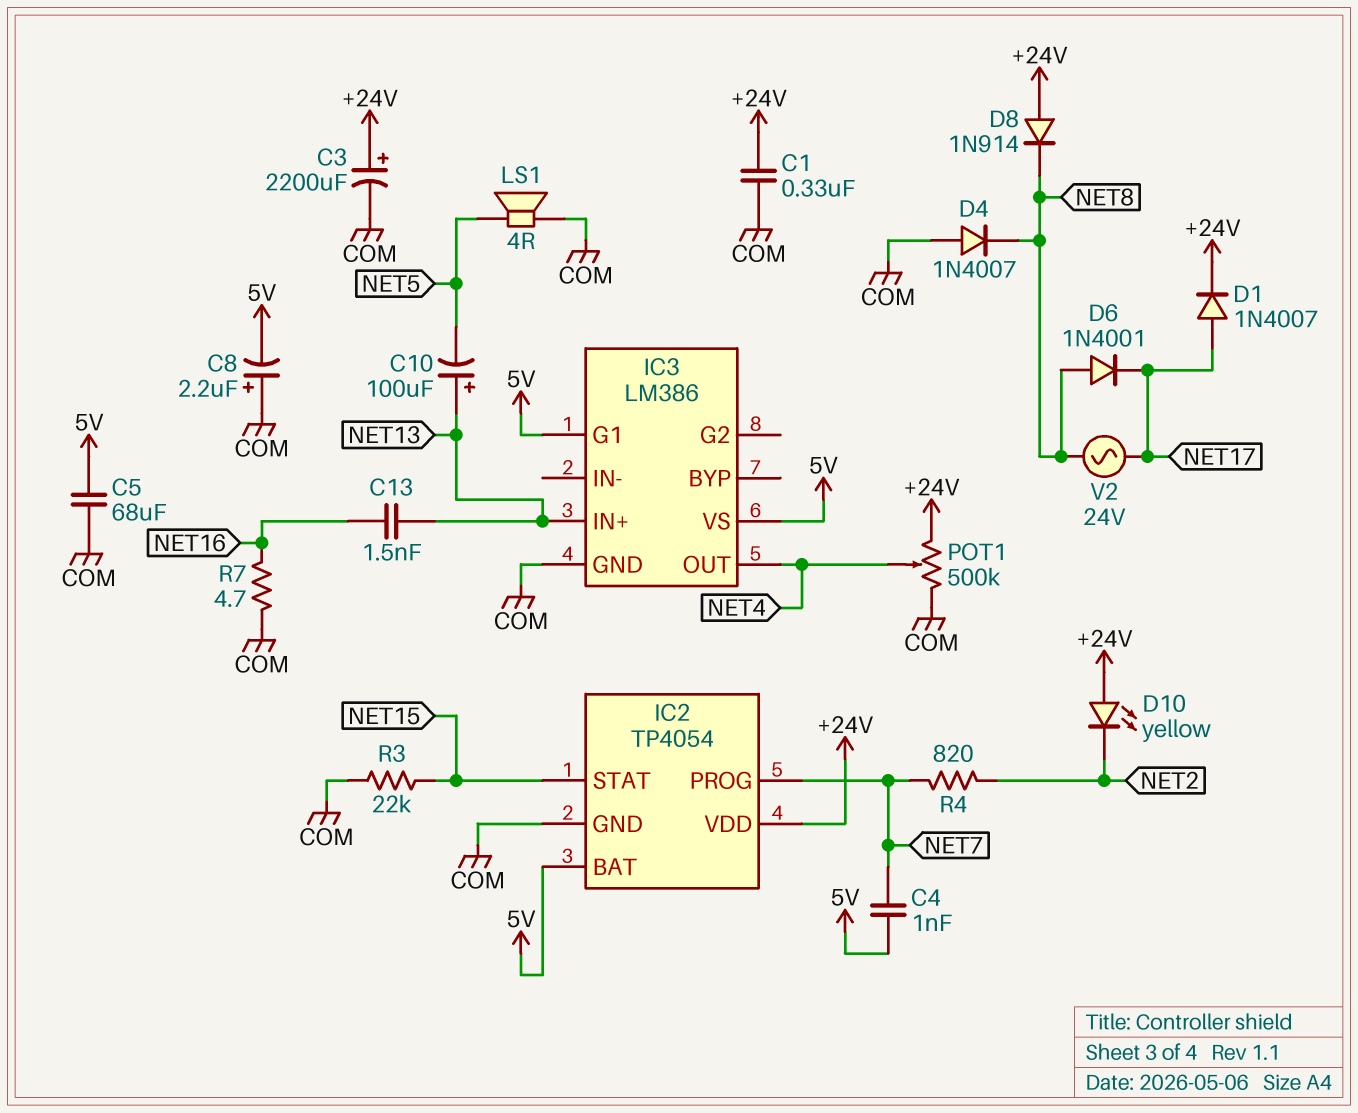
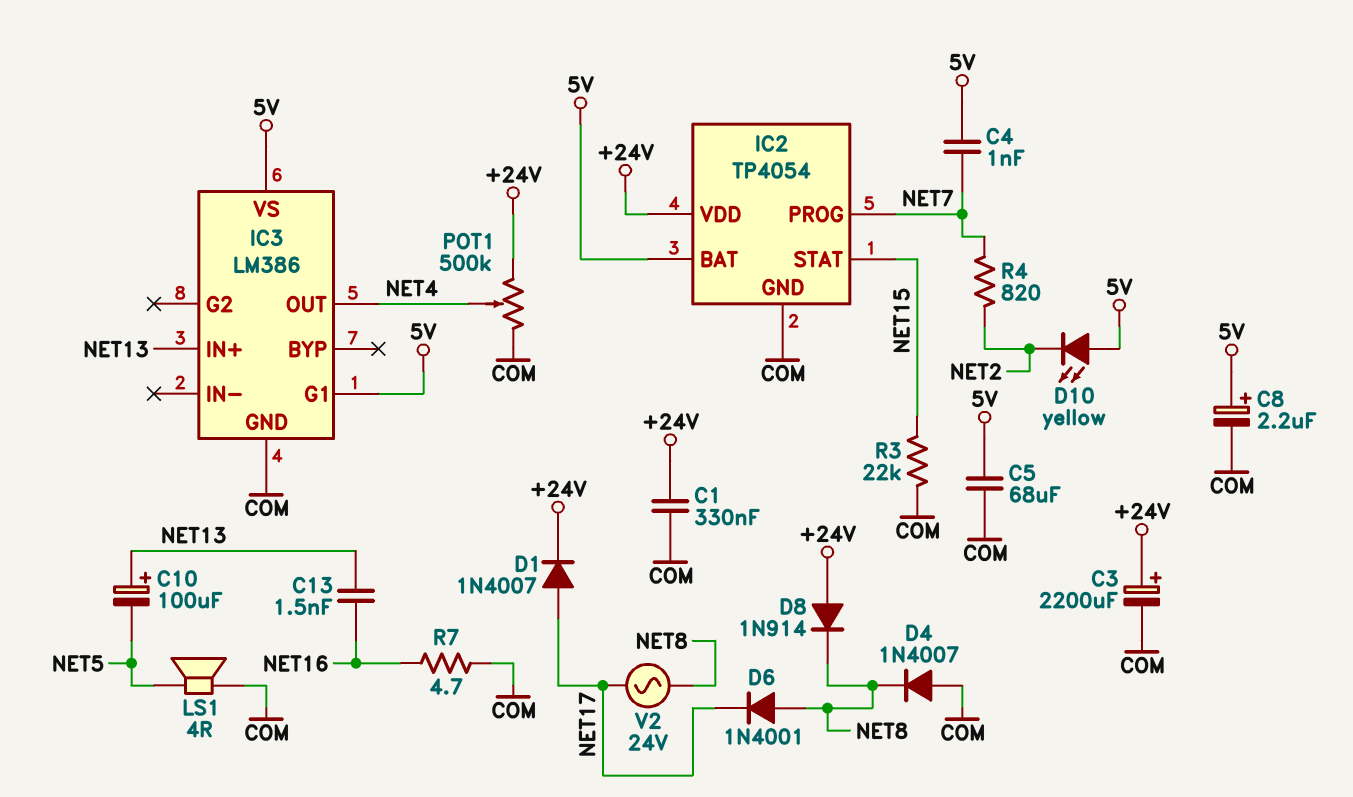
C8: 2.2uF (plus COM, minus 5V) -> 2.2uF (plus 5V, minus COM)
D10: LED yellow (A +24V, K NET2) -> LED yellow (A 5V, K NET2)

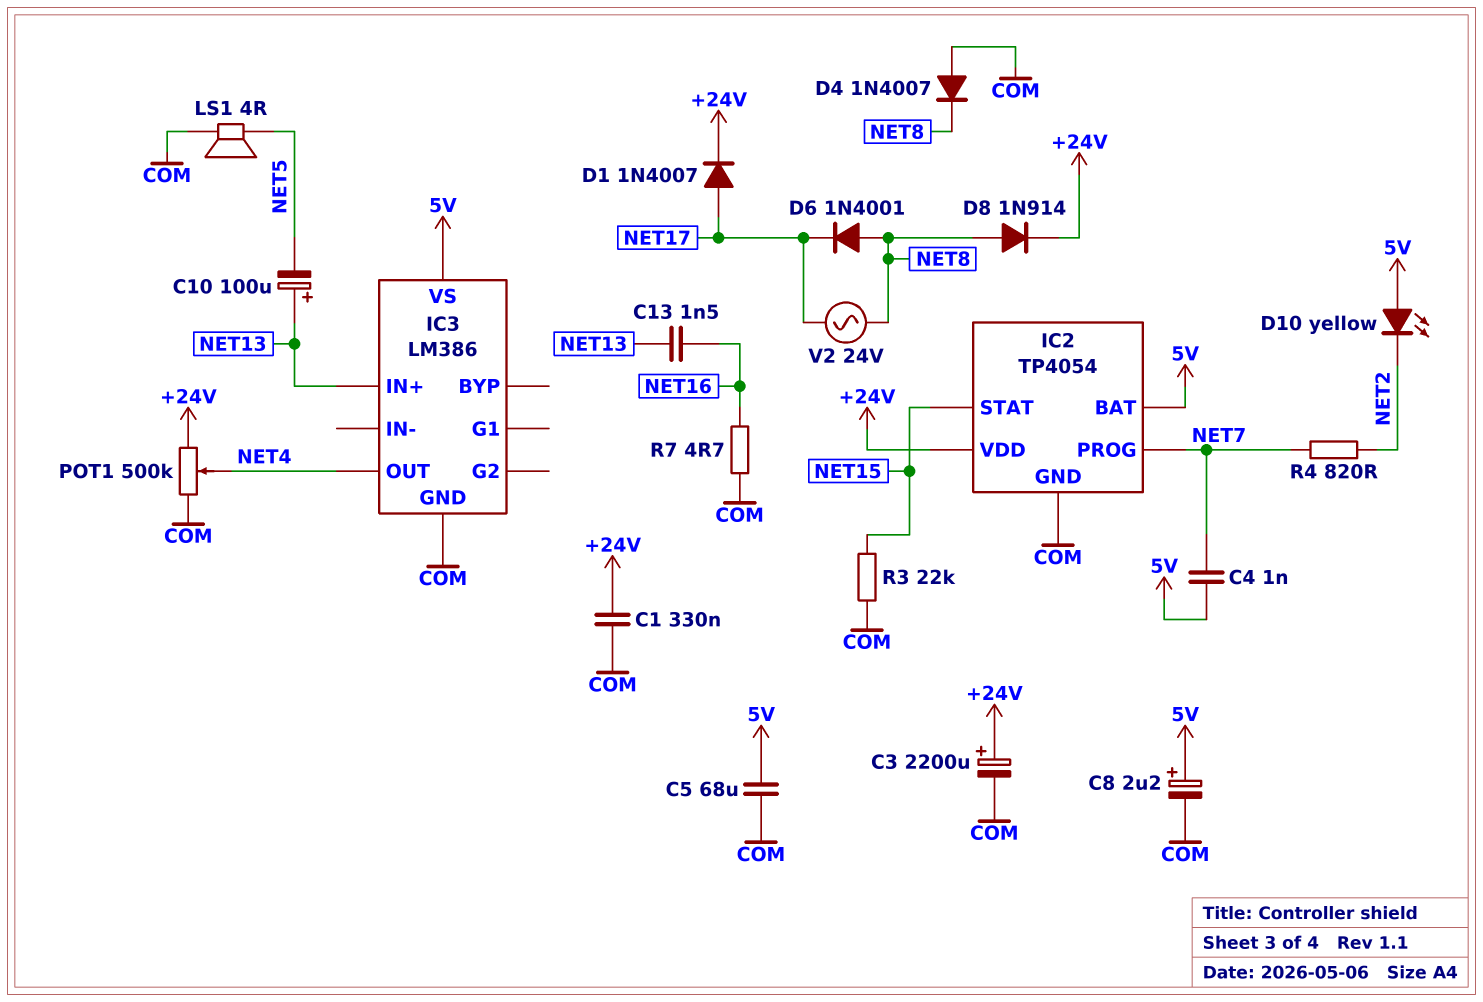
D8: diode 1N914 (A +24V, K NET8) -> diode 1N914 (A NET8, K +24V)
IC3 pin G1: 5V -> none

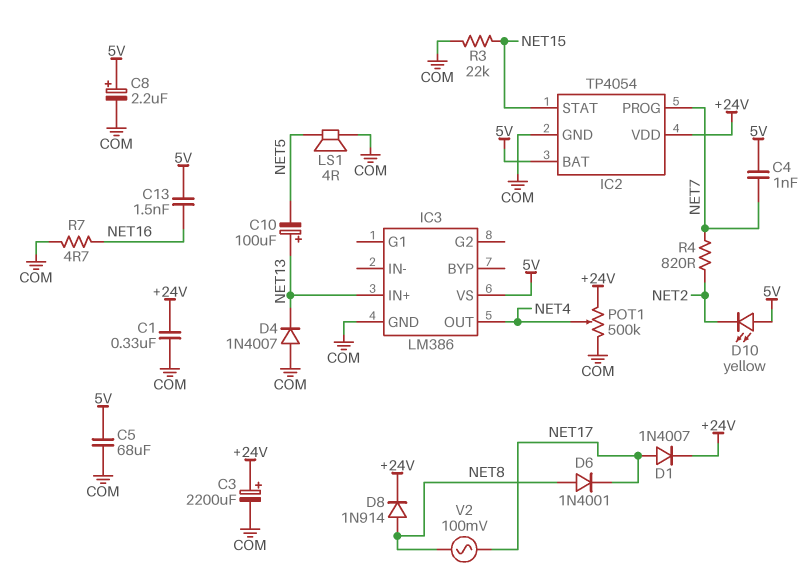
C13: 1.5nF (NET13, NET16) -> 1.5nF (5V, NET16)
D4: diode 1N4007 (A COM, K NET8) -> diode 1N4007 (A COM, K NET13)
V2: AC 24V (NET8, NET17) -> AC 100mV (NET8, NET17)

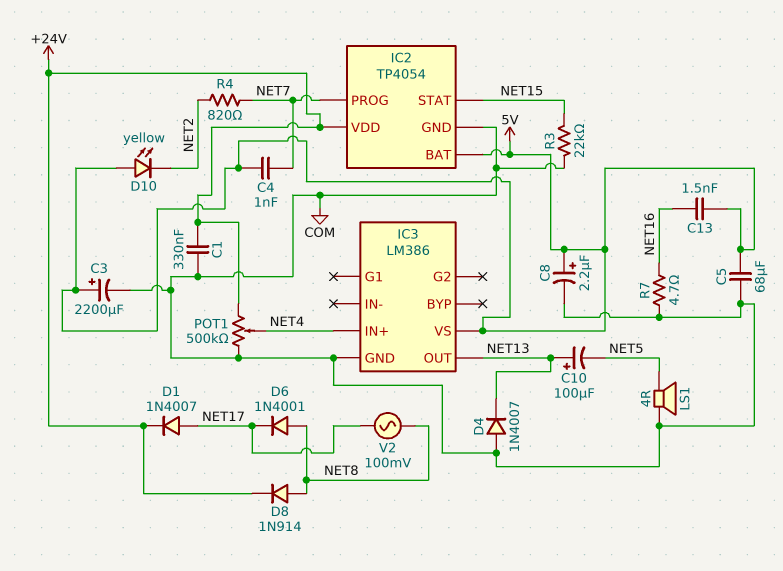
C3: 2200uF (plus +24V, minus COM) -> 2200uF (plus 5V, minus COM)
IC3 pin IN+: NET13 -> NET4
IC3 pin OUT: NET4 -> NET13

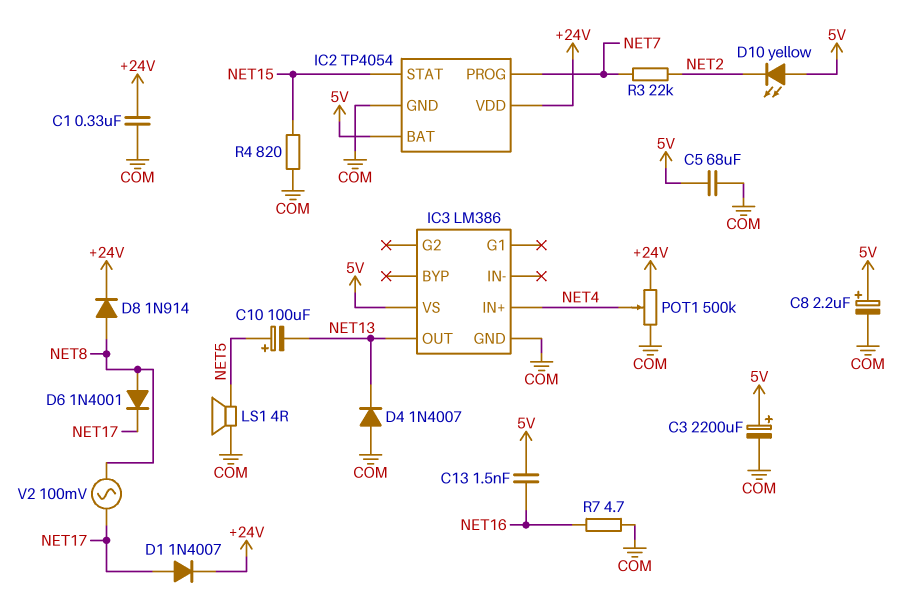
C4: 1nF (5V, NET7) -> none
C10: 100uF (plus NET13, minus NET5) -> 100uF (plus NET5, minus NET13)
R3: 22k (COM, NET15) -> 22k (NET2, NET7)
R4: 820 (NET2, NET7) -> 820 (COM, NET15)

